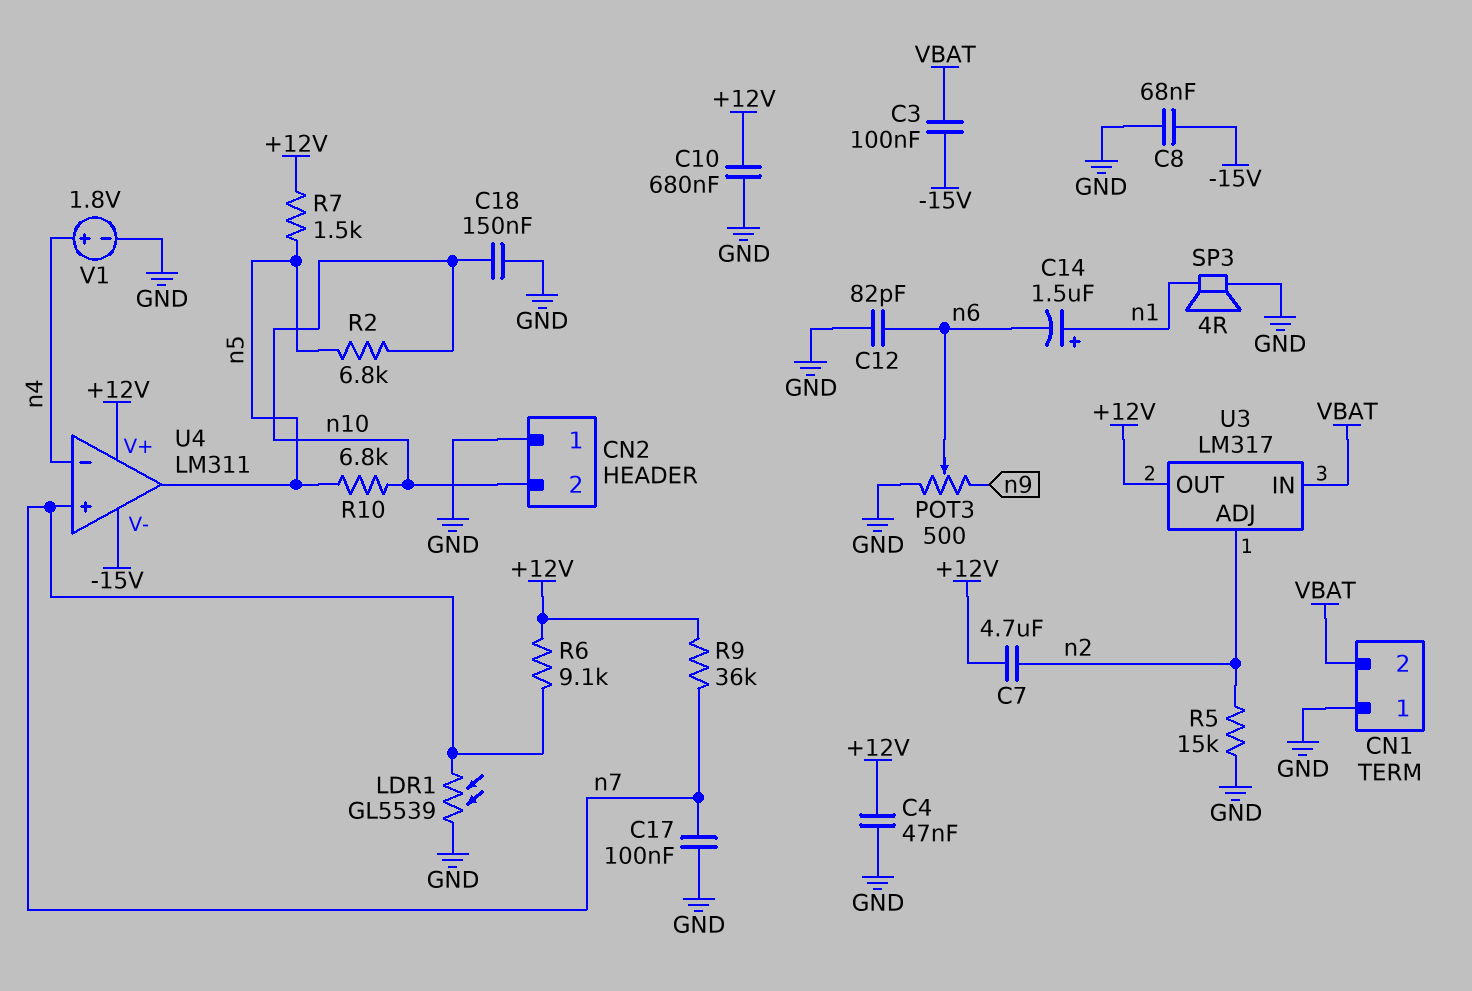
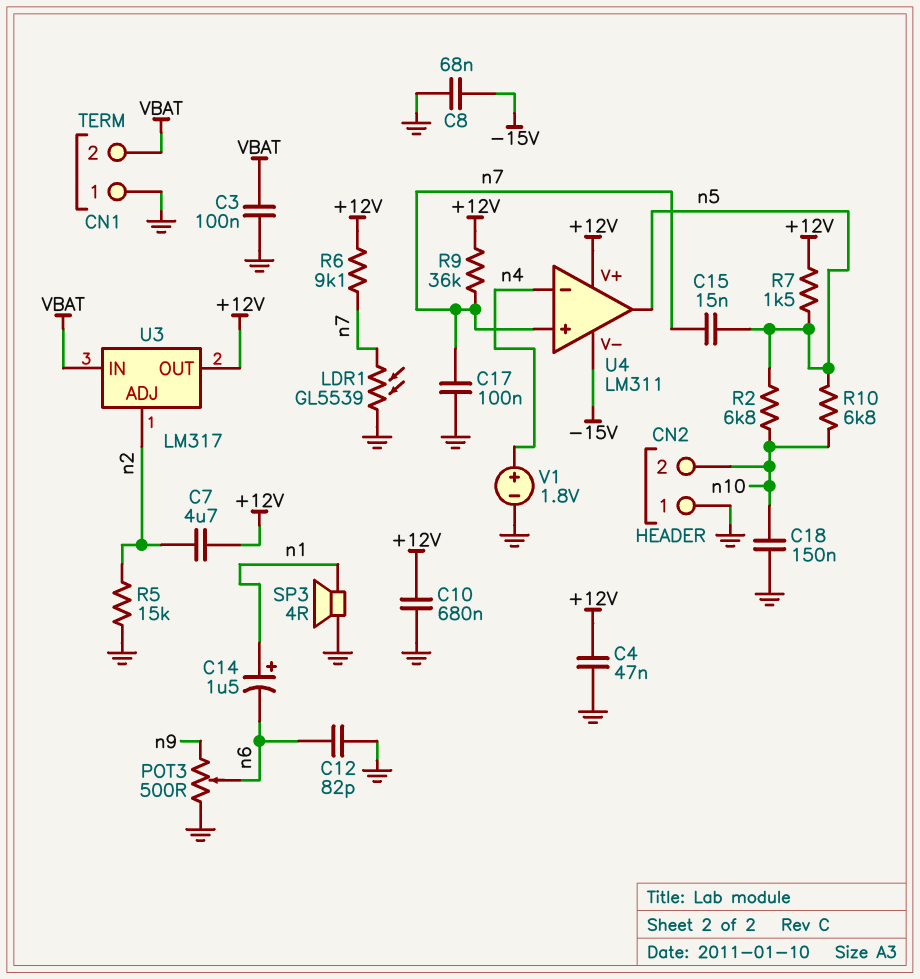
C3: 100nF (-15V, VBAT) -> 100nF (GND, VBAT)
C15: none -> 15nF (n5, n7)

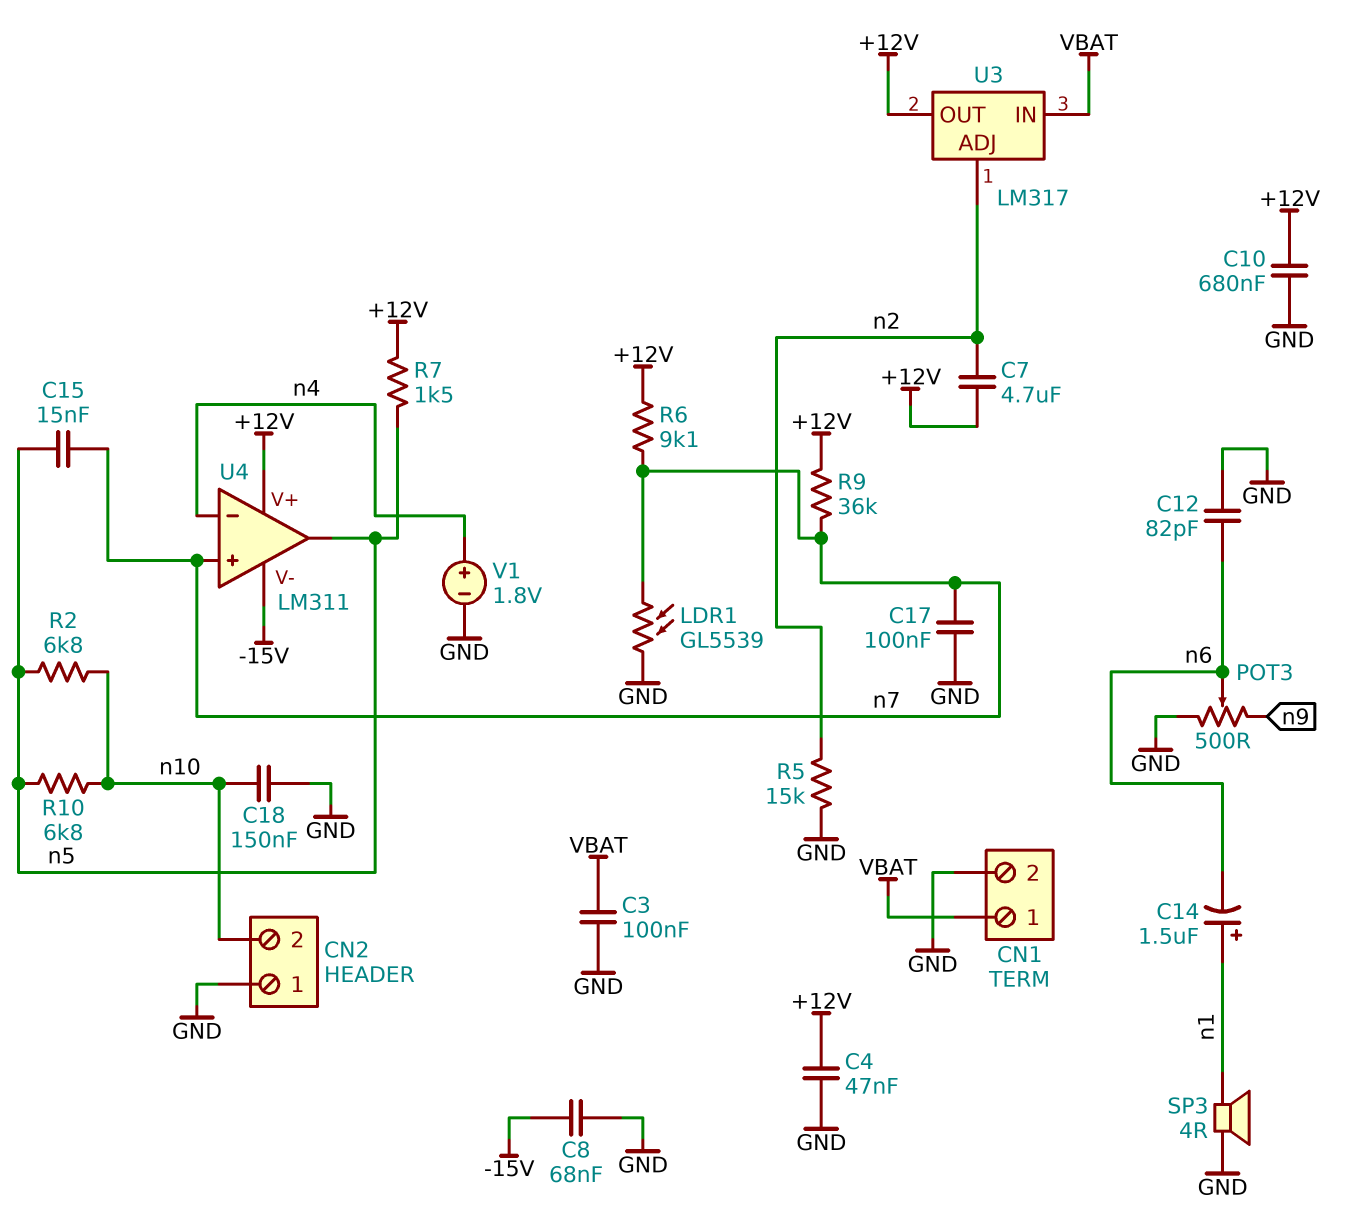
CN1 pin 1: GND -> VBAT
CN1 pin 2: VBAT -> GND

